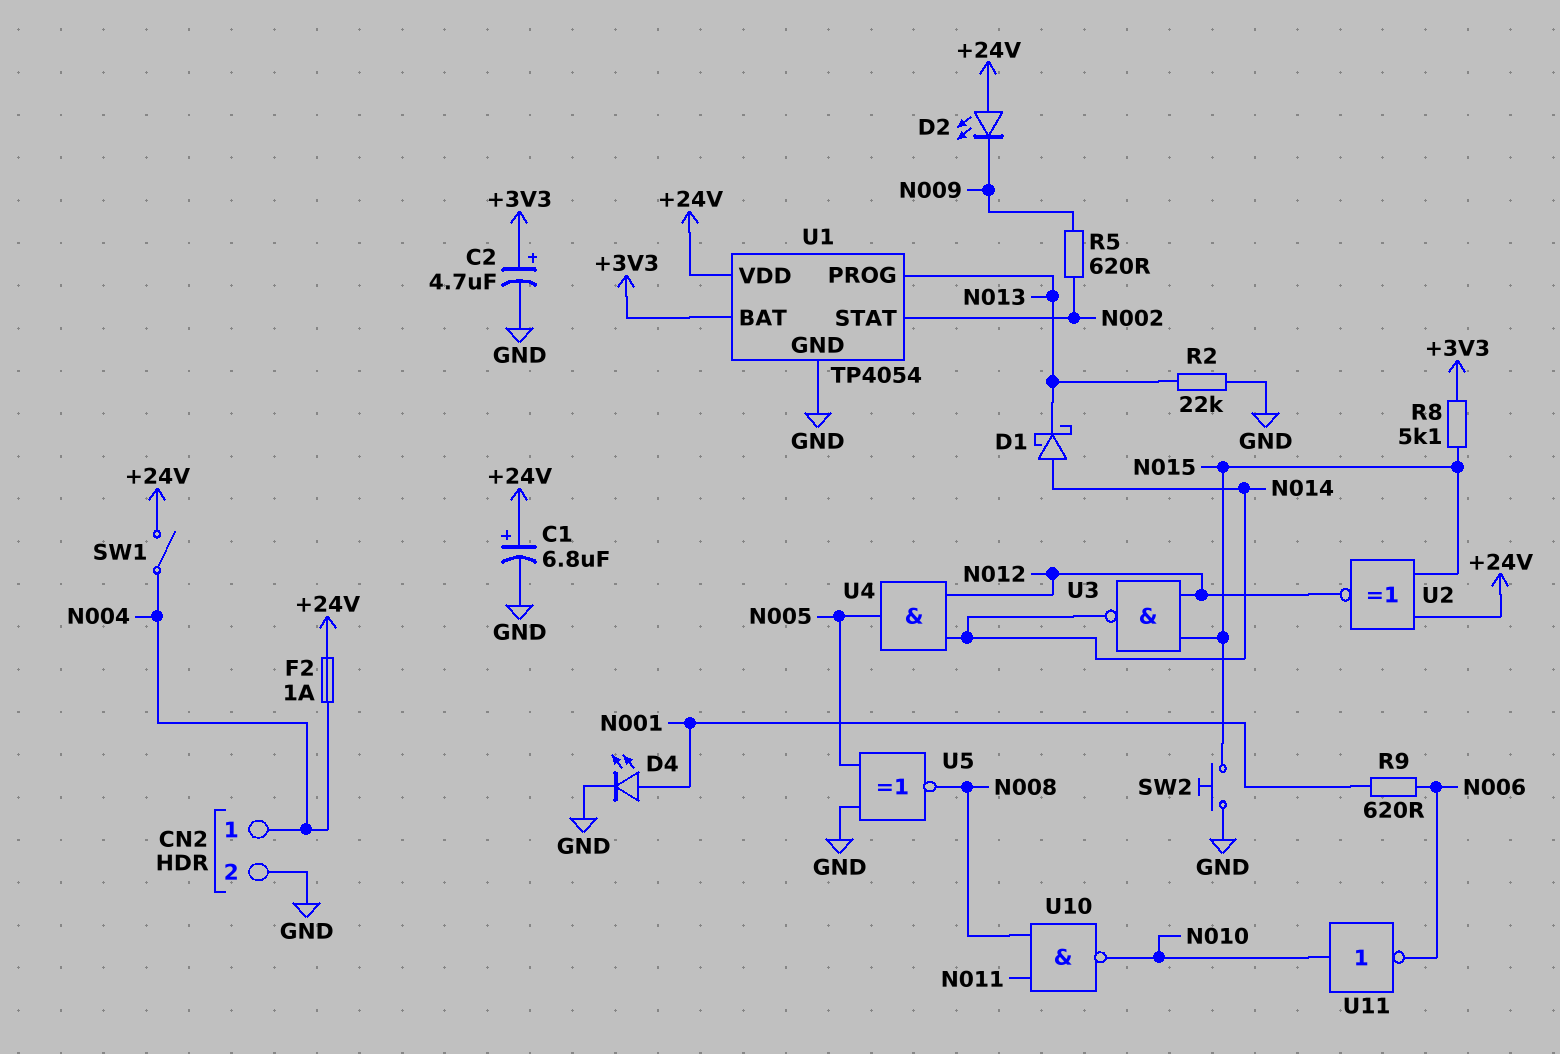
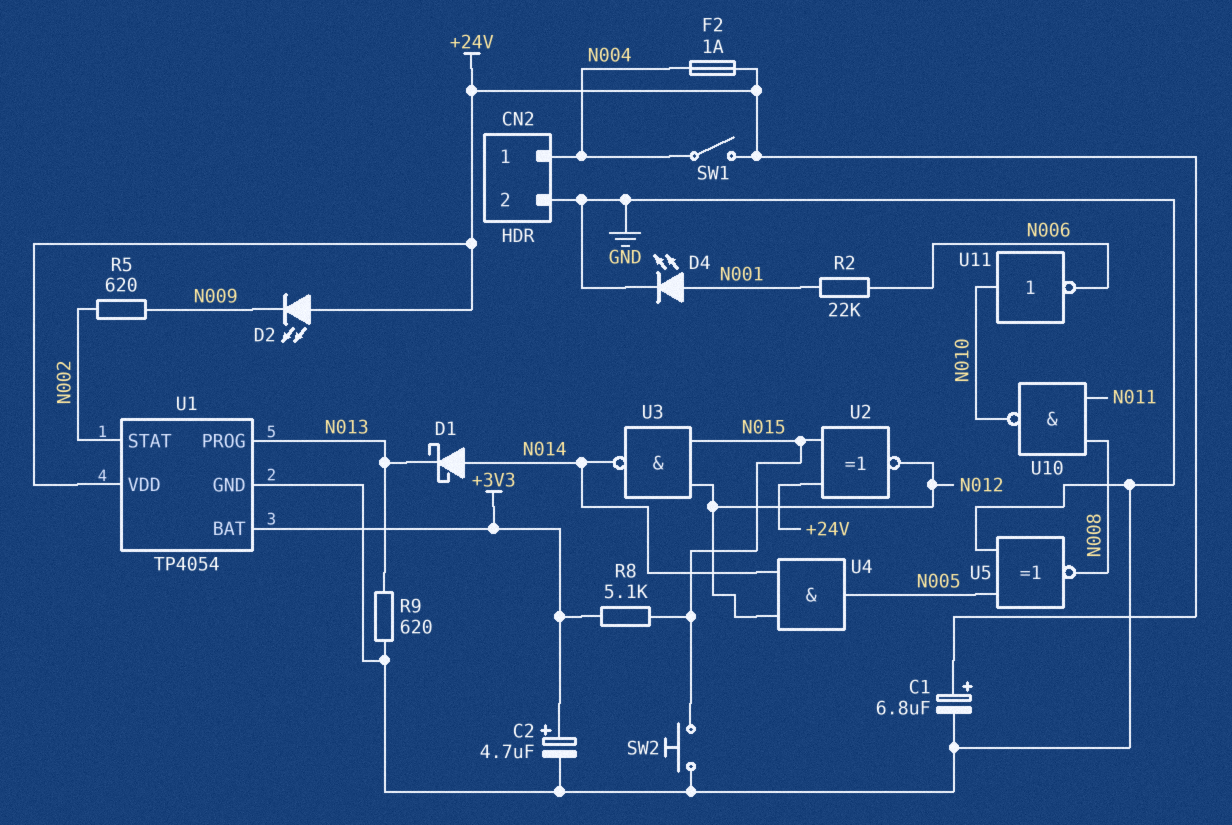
R2: 22k (GND, N013) -> 22k (N001, N006)
R9: 620 (N001, N006) -> 620 (GND, N013)

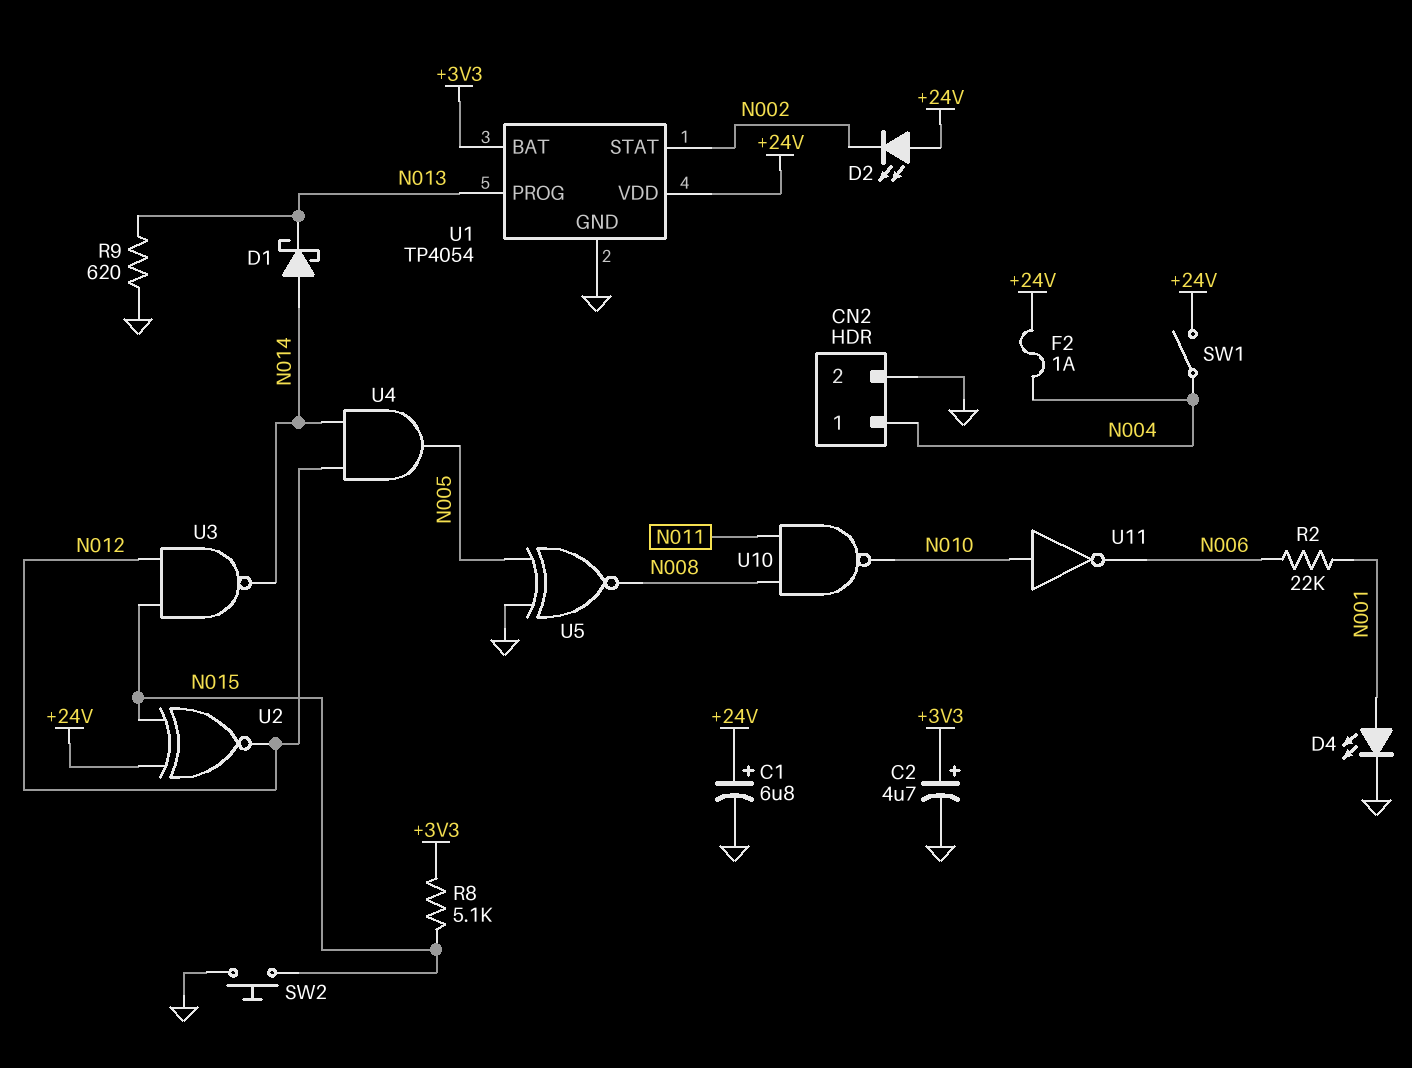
D2: LED (A +24V, K N009) -> LED (A +24V, K N002)
R5: 620 (N002, N009) -> none

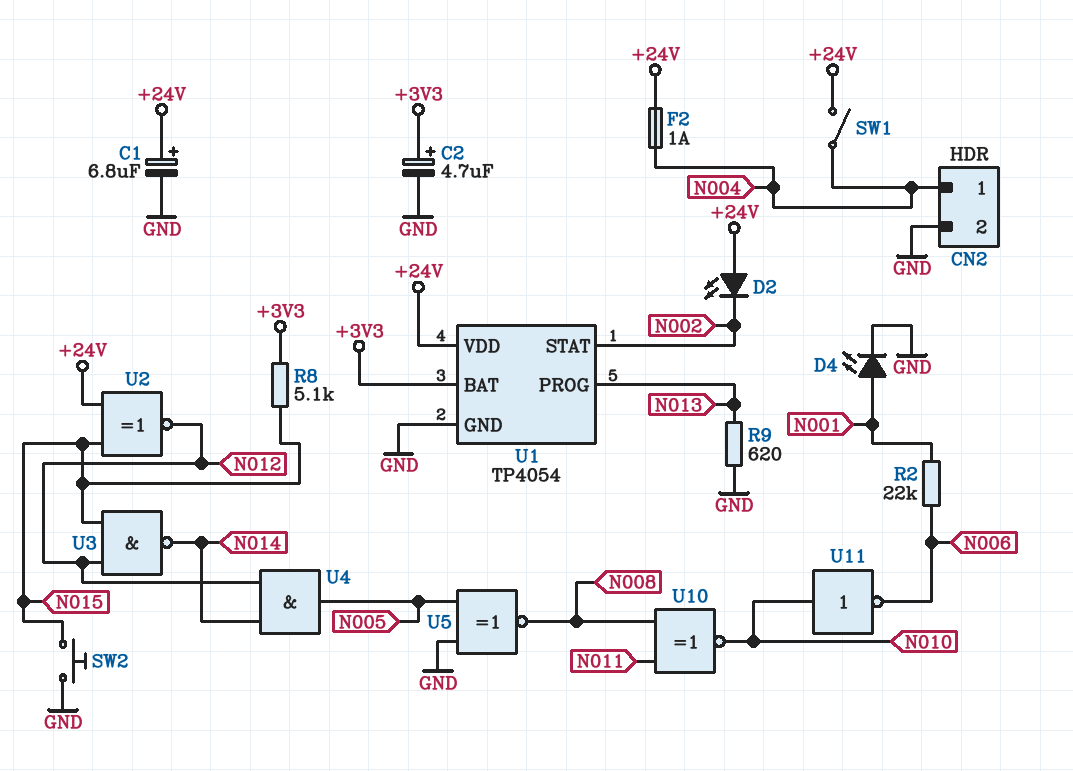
D1: schottky (A N014, K N013) -> none
U10: NAND (in N008, in N011, out N010) -> XNOR (in N008, in N011, out N010)

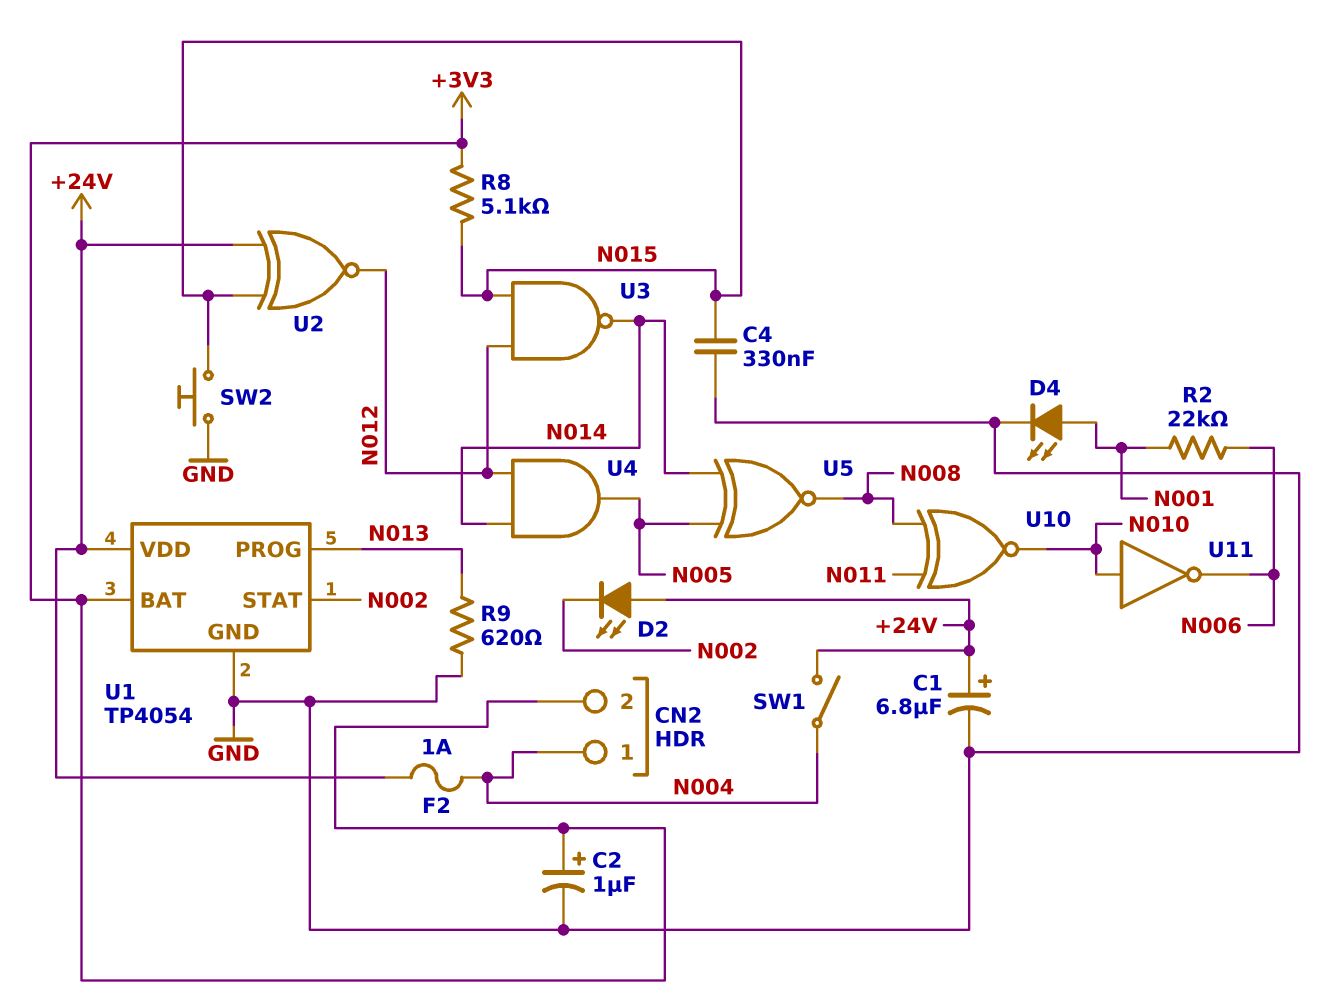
C2: 4.7uF (plus +3V3, minus GND) -> 1uF (plus +3V3, minus GND)
C4: none -> 330nF (GND, N015)
CN2 pin 2: GND -> +3V3
U5: XNOR (in GND, in N005, out N008) -> XNOR (in N005, in N014, out N008)

